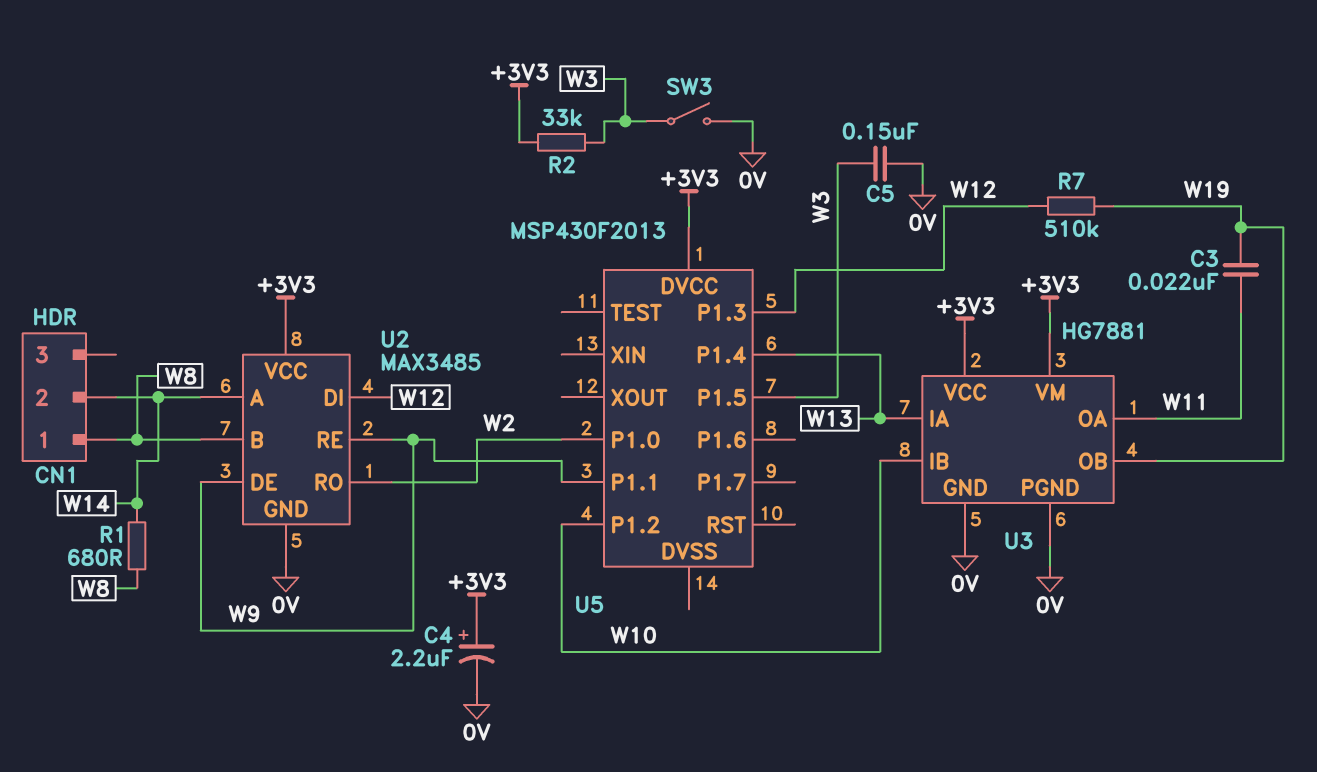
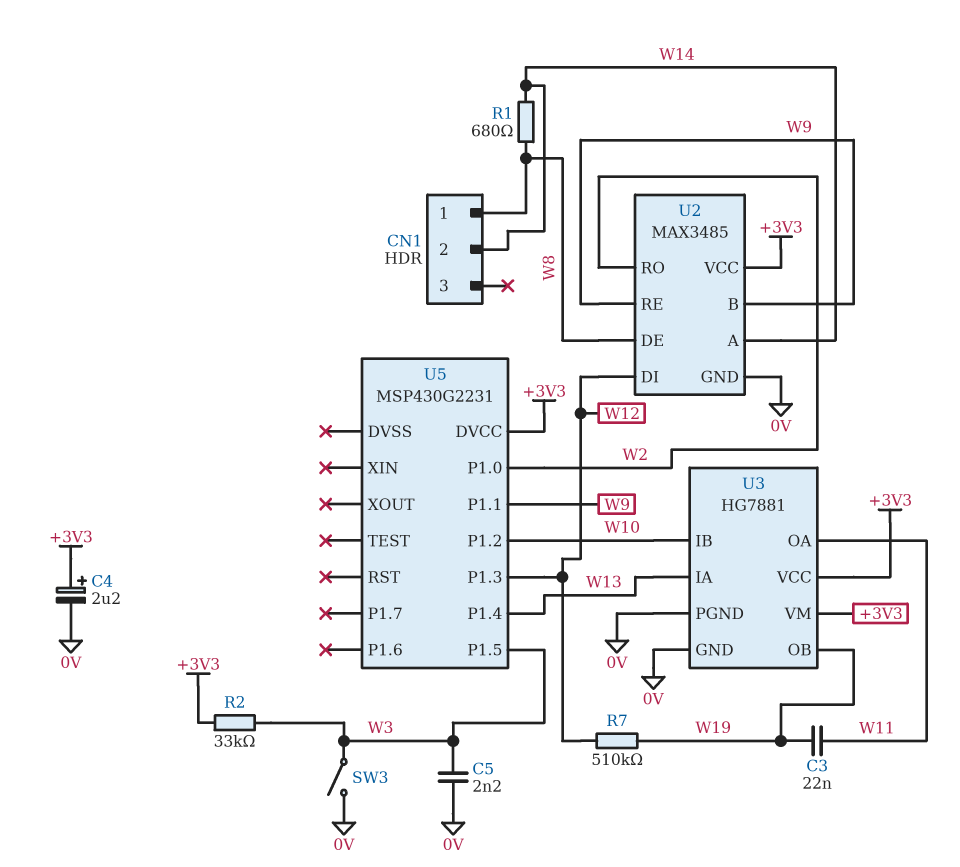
C5: 150nF (0V, W3) -> 2.2nF (0V, W3)
U2 pin B: W8 -> W9
U2 pin DE: W9 -> W8
U5: MSP430F2013 -> MSP430G2231

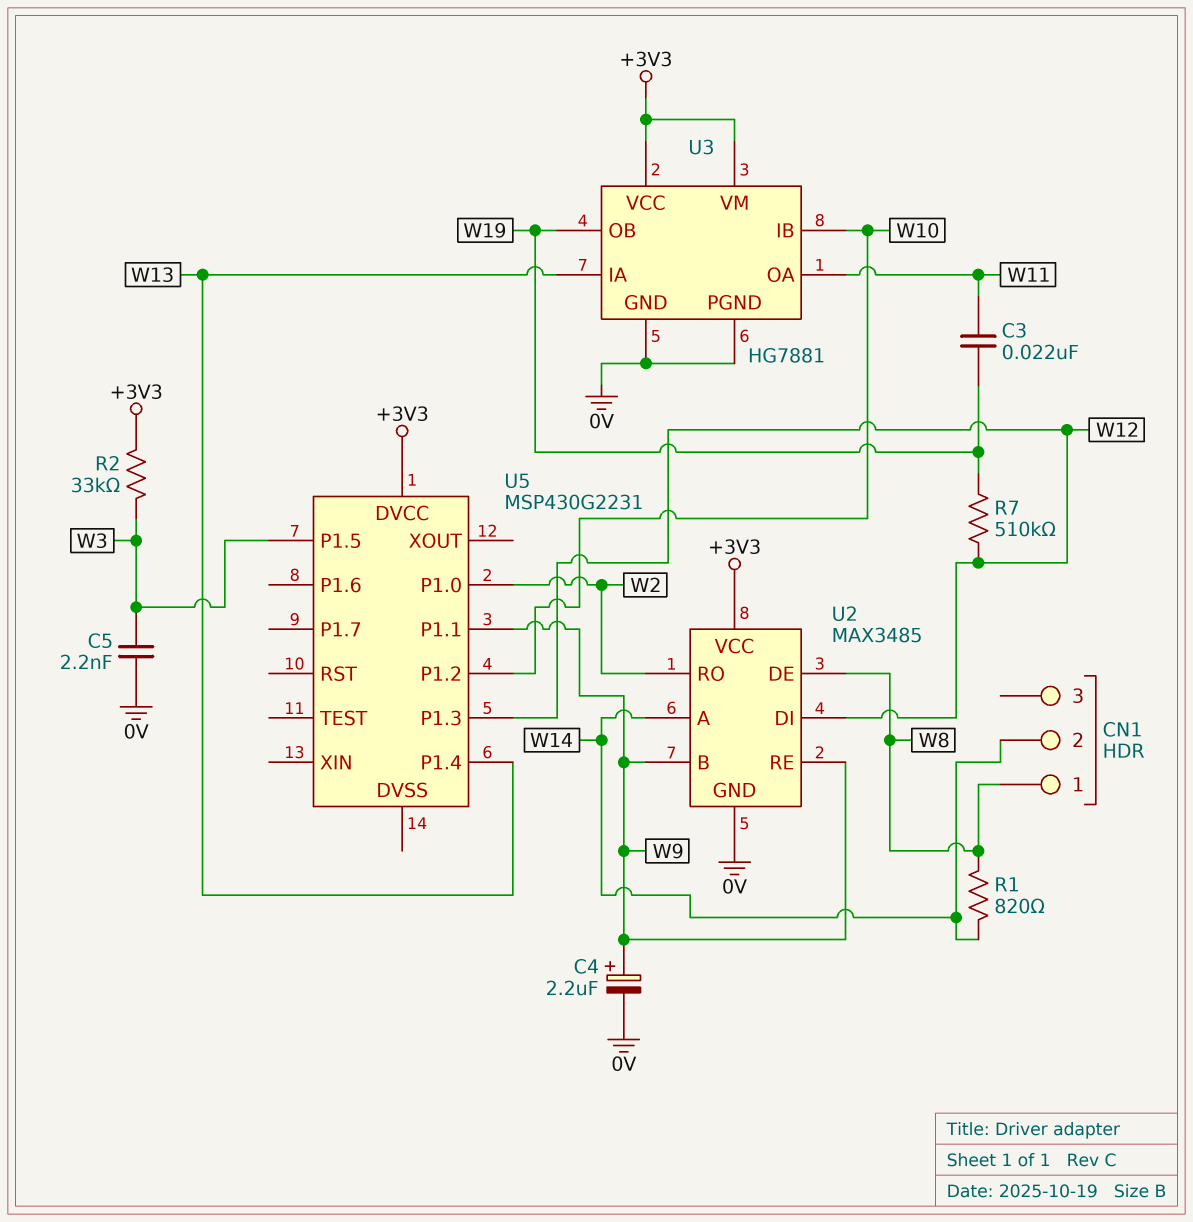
C4: 2.2uF (plus +3V3, minus 0V) -> 2.2uF (plus W9, minus 0V)
R1: 680 (W8, W14) -> 820 (W8, W14)
SW3: switch (0V, W3) -> none

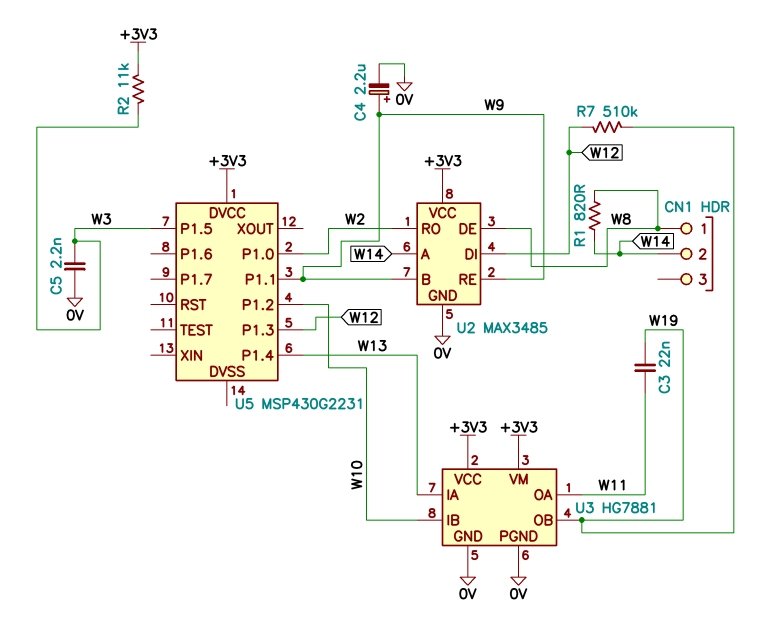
R2: 33k (+3V3, W3) -> 11k (+3V3, W3)

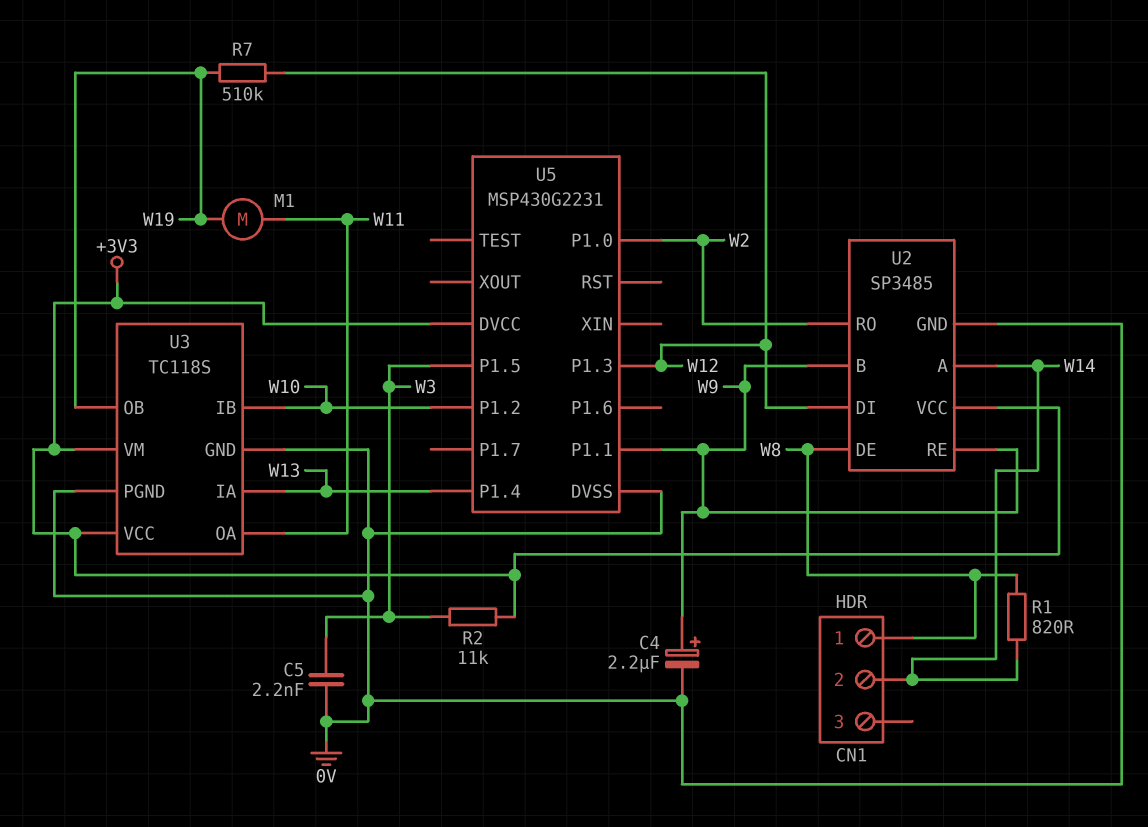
C3: 22nF (W11, W19) -> none
M1: none -> motor (W11, W19)
U2: MAX3485 -> SP3485
U3: HG7881 -> TC118S
U5 pin DVSS: none -> 0V

